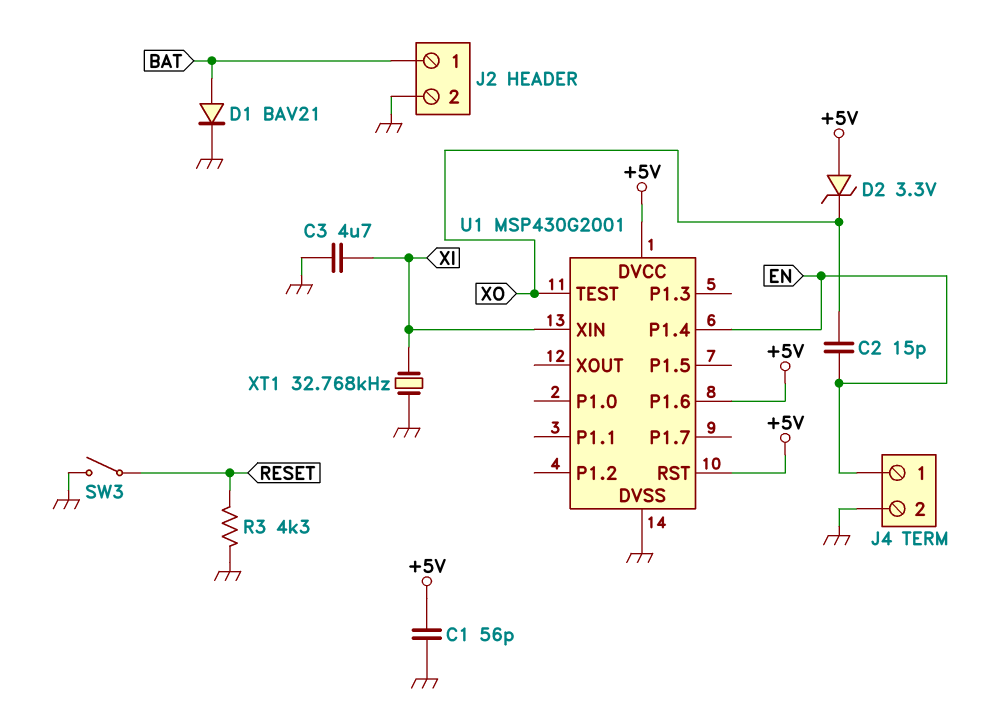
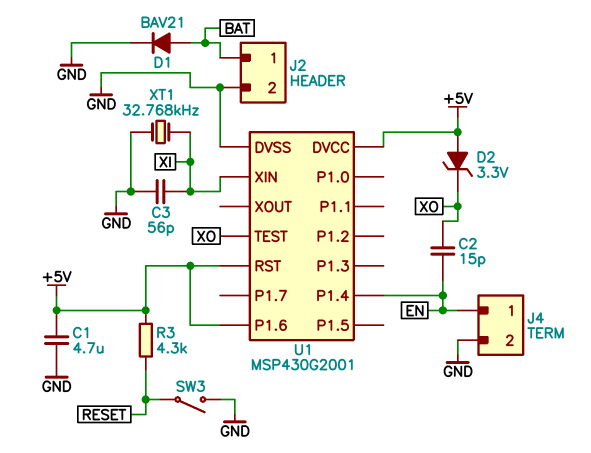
C1: 56pF (+5V, GND) -> 4.7uF (+5V, GND)
C3: 4.7uF (GND, XI) -> 56pF (GND, XI)
R3: 4.3k (GND, RESET) -> 4.3k (+5V, RESET)

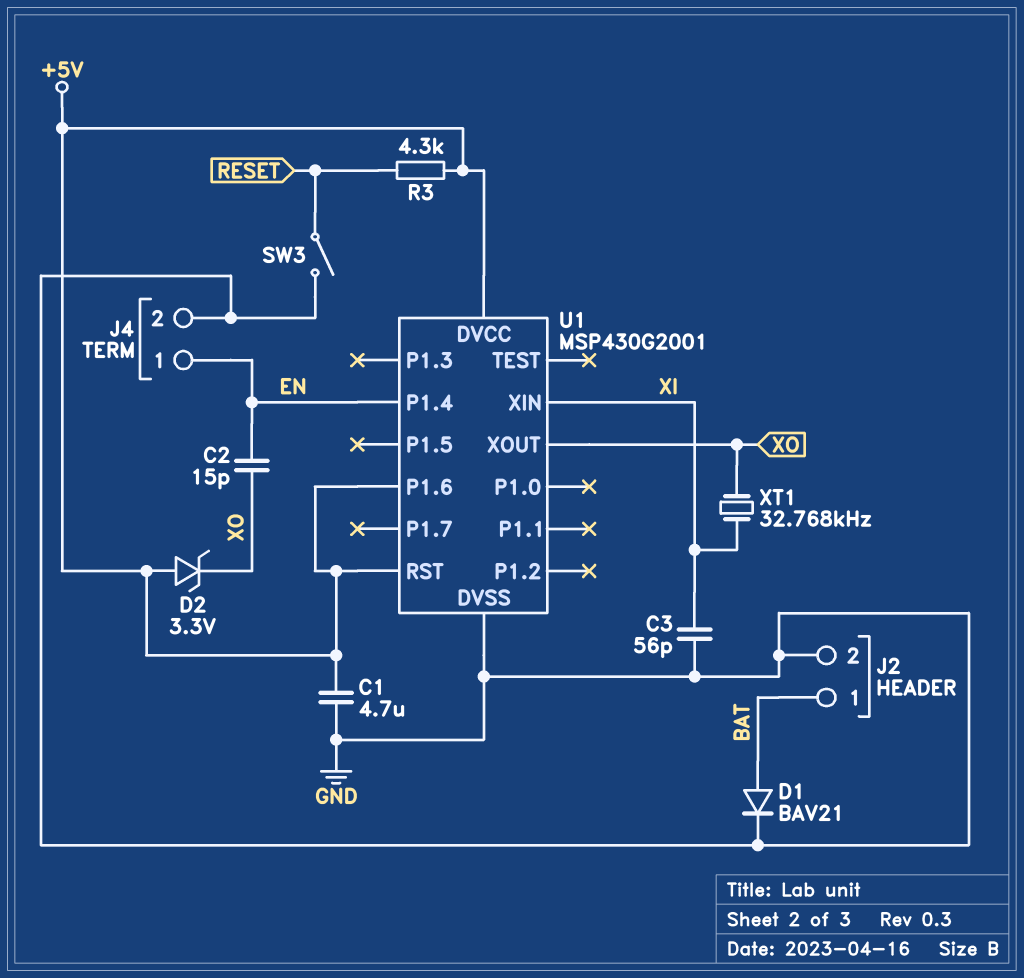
U1 pin TEST: XO -> none
U1 pin XOUT: none -> XO
XT1: 32.768kHz (GND, XI) -> 32.768kHz (XI, XO)

